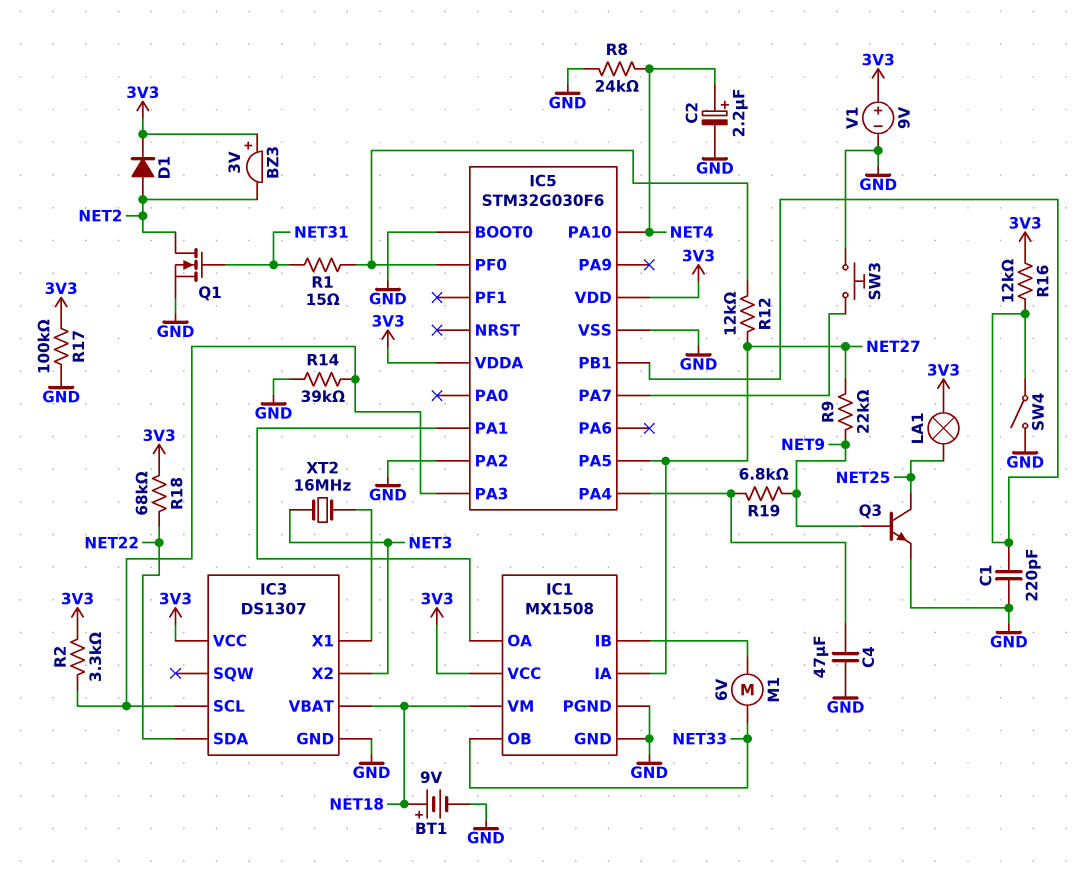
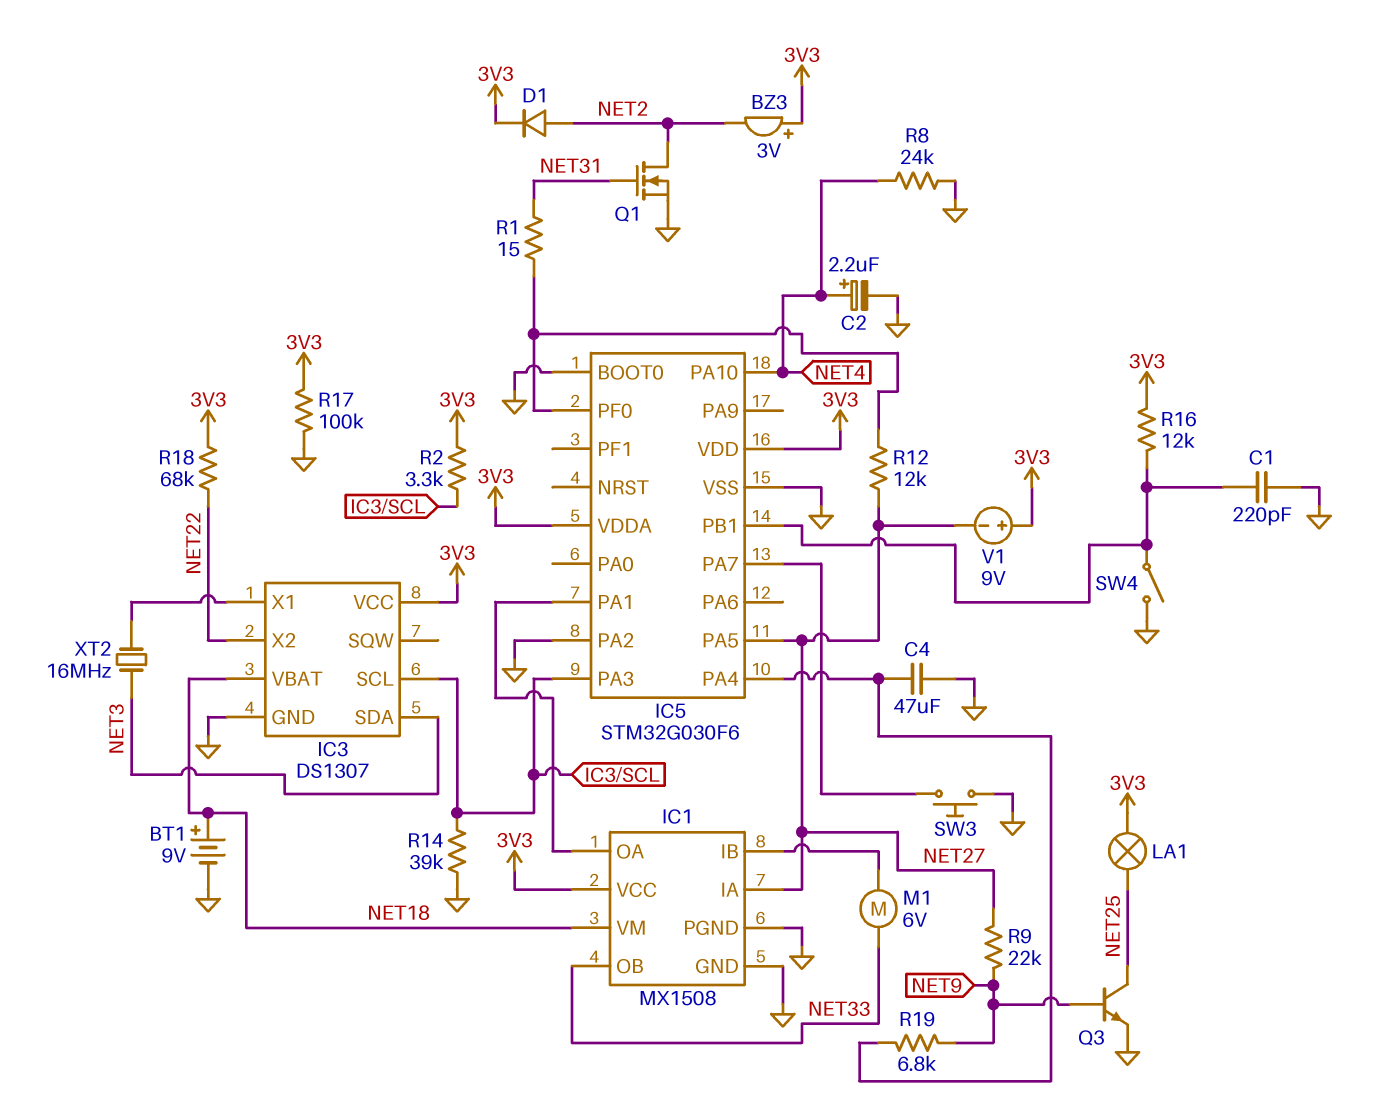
IC3 pin SDA: NET22 -> NET3
IC3 pin X2: NET3 -> NET22
V1: 9V (plus 3V3, minus GND) -> 9V (plus 3V3, minus NET27)

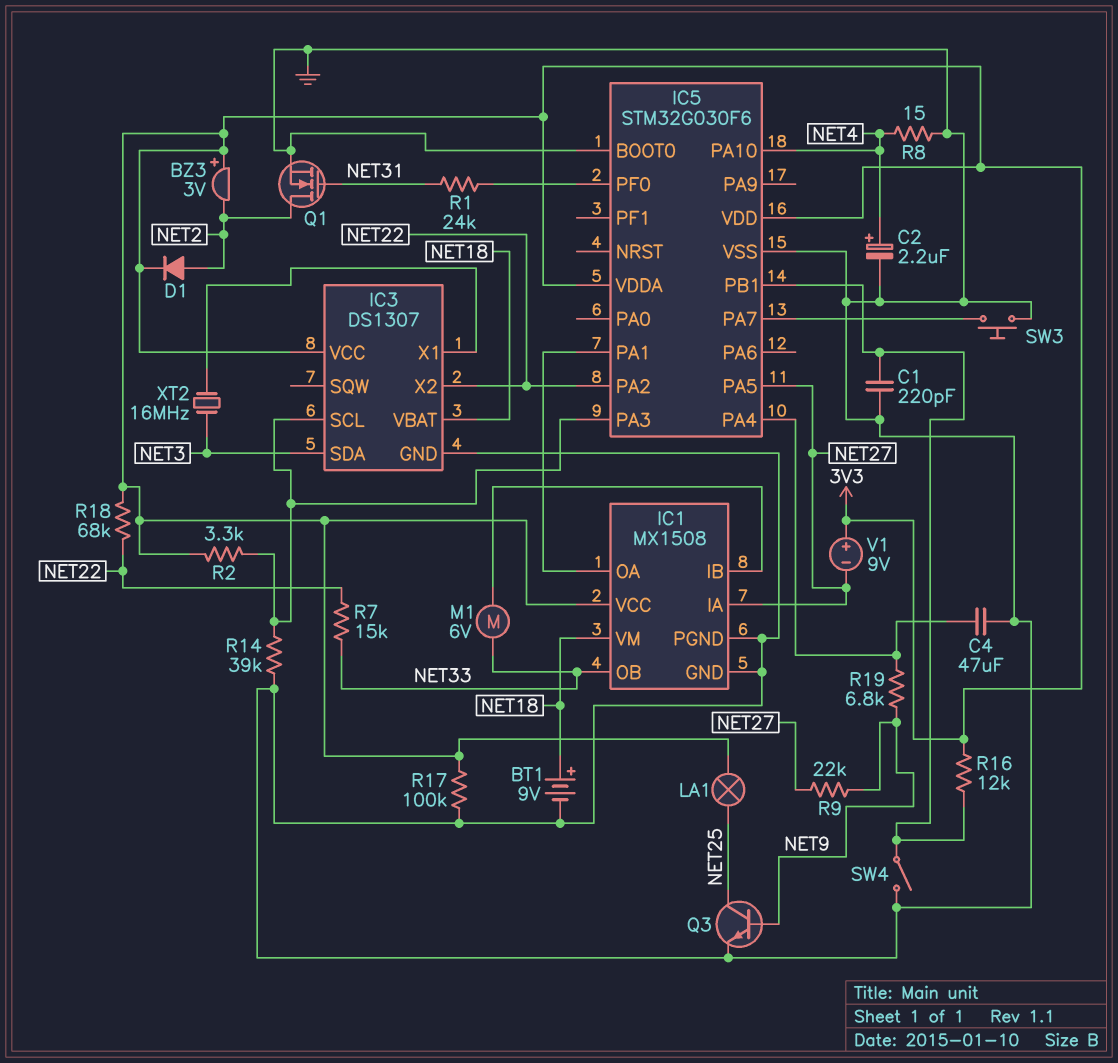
IC5 pin PA2: GND -> NET22
R1: 15 (IC5/PF0, NET31) -> 24k (IC5/PF0, NET31)
R7: none -> 15k (NET22, NET33)
R8: 24k (GND, NET4) -> 15 (GND, NET4)
R12: 12k (IC5/PF0, NET27) -> none

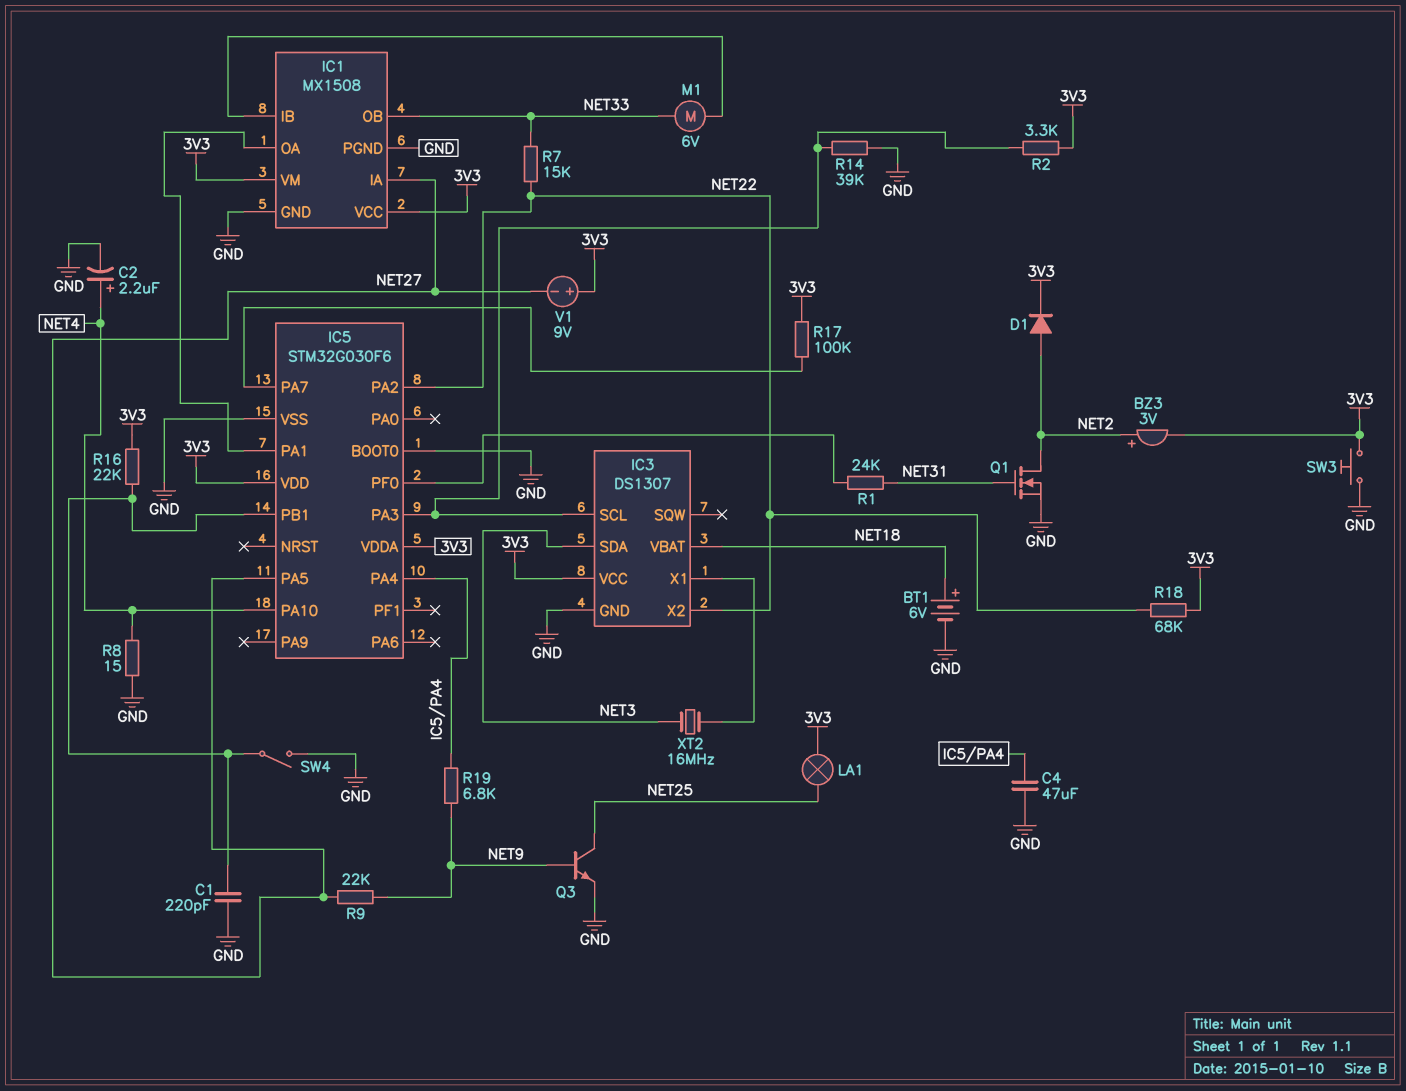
BT1: 9V (plus NET18, minus GND) -> 6V (plus NET18, minus GND)
BZ3: buzzer 3V (plus 3V3, minus NET2) -> buzzer 3V (plus NET2, minus 3V3)
IC1 pin VM: NET18 -> 3V3
R16: 12k (3V3, IC5/PB1) -> 22k (3V3, IC5/PB1)
R17: 100k (3V3, GND) -> 100k (3V3, IC5/PA7)
SW3: button (GND, IC5/PA7) -> button (3V3, GND)

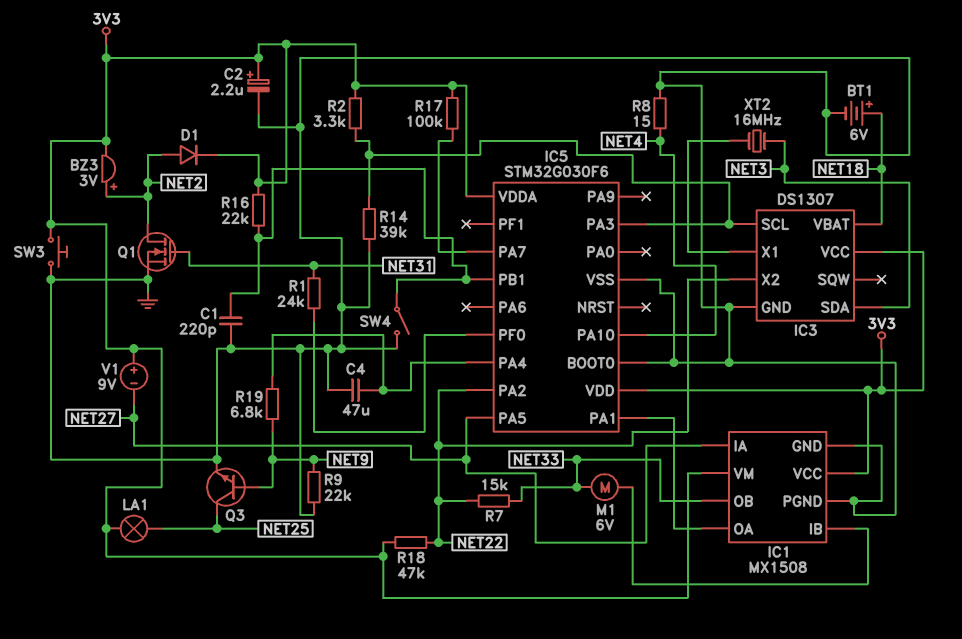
C2: 2.2uF (plus NET4, minus GND) -> 2.2uF (plus 3V3, minus GND)
R9: 22k (NET9, NET27) -> 22k (GND, NET9)
R18: 68k (3V3, NET22) -> 47k (3V3, NET22)

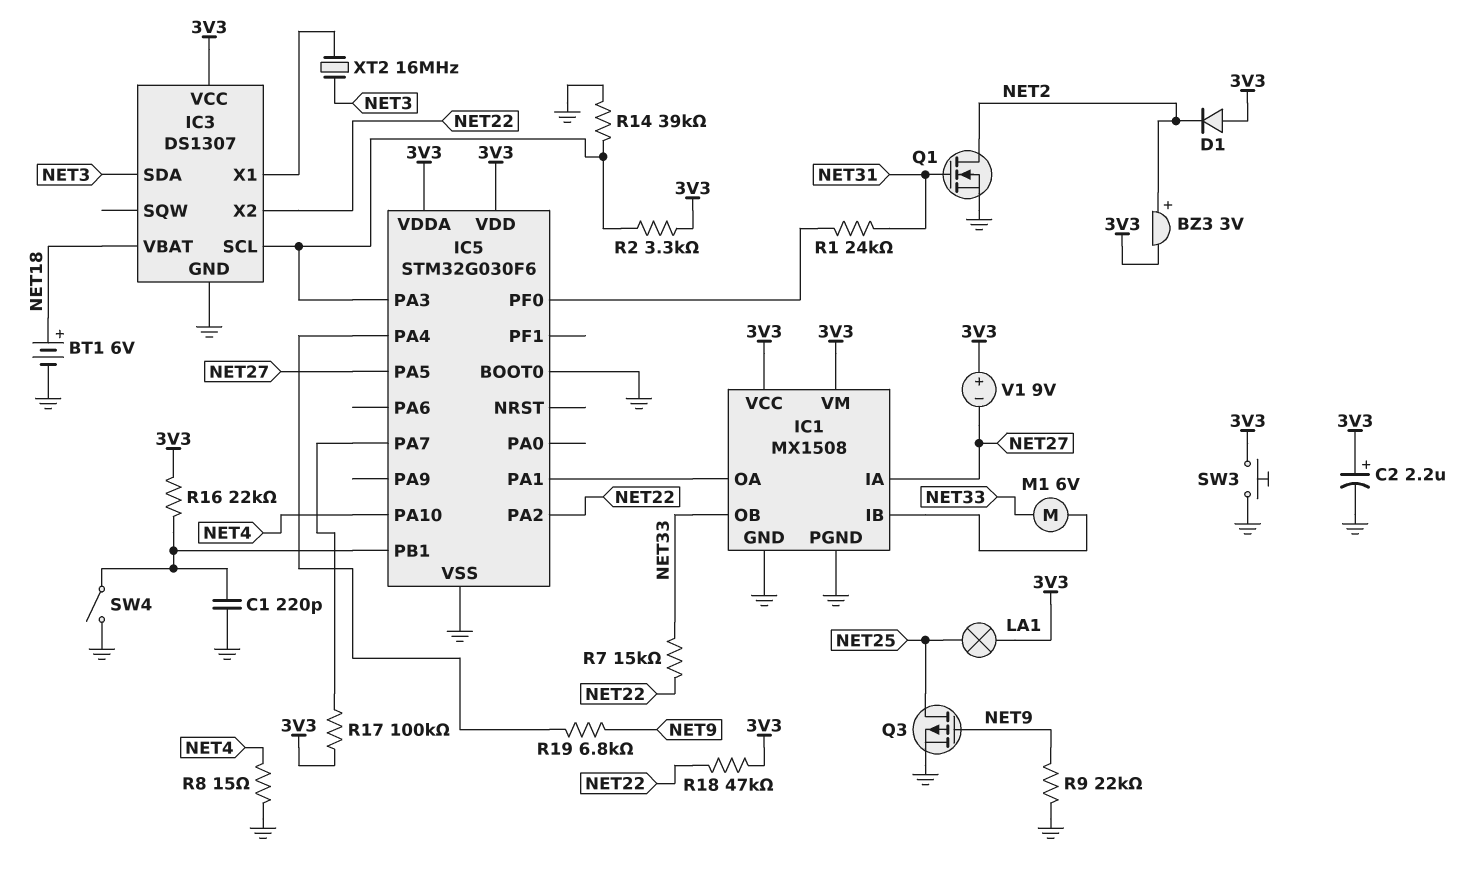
C4: 47uF (GND, IC5/PA4) -> none
D1: diode (A NET2, K 3V3) -> diode (A 3V3, K NET2)
Q3: NPN (B NET9, C NET25, E GND) -> PMOS (G NET9, D NET25, S GND)

